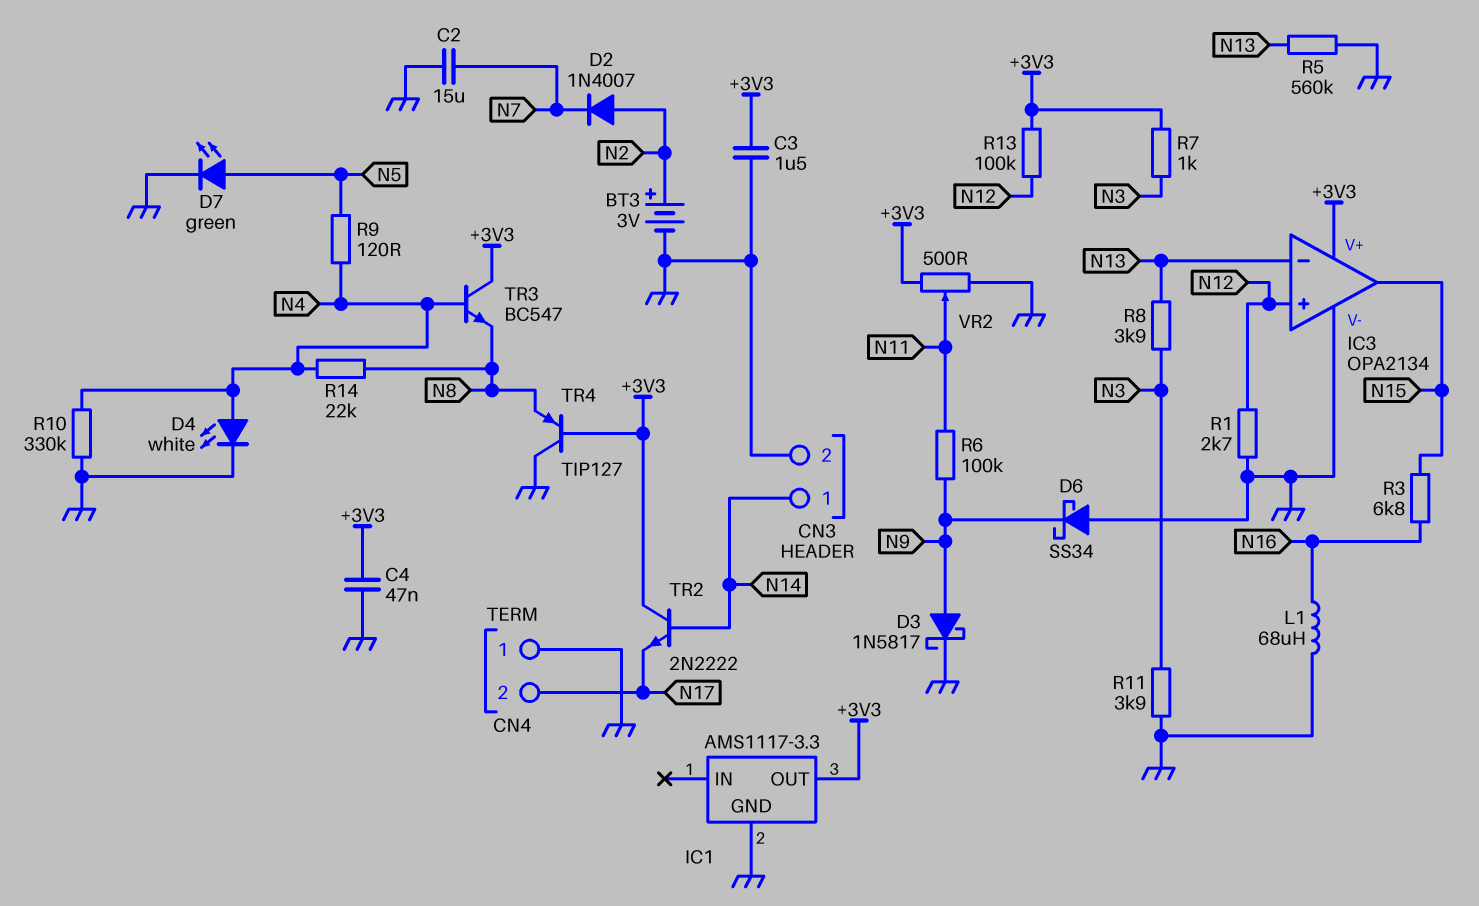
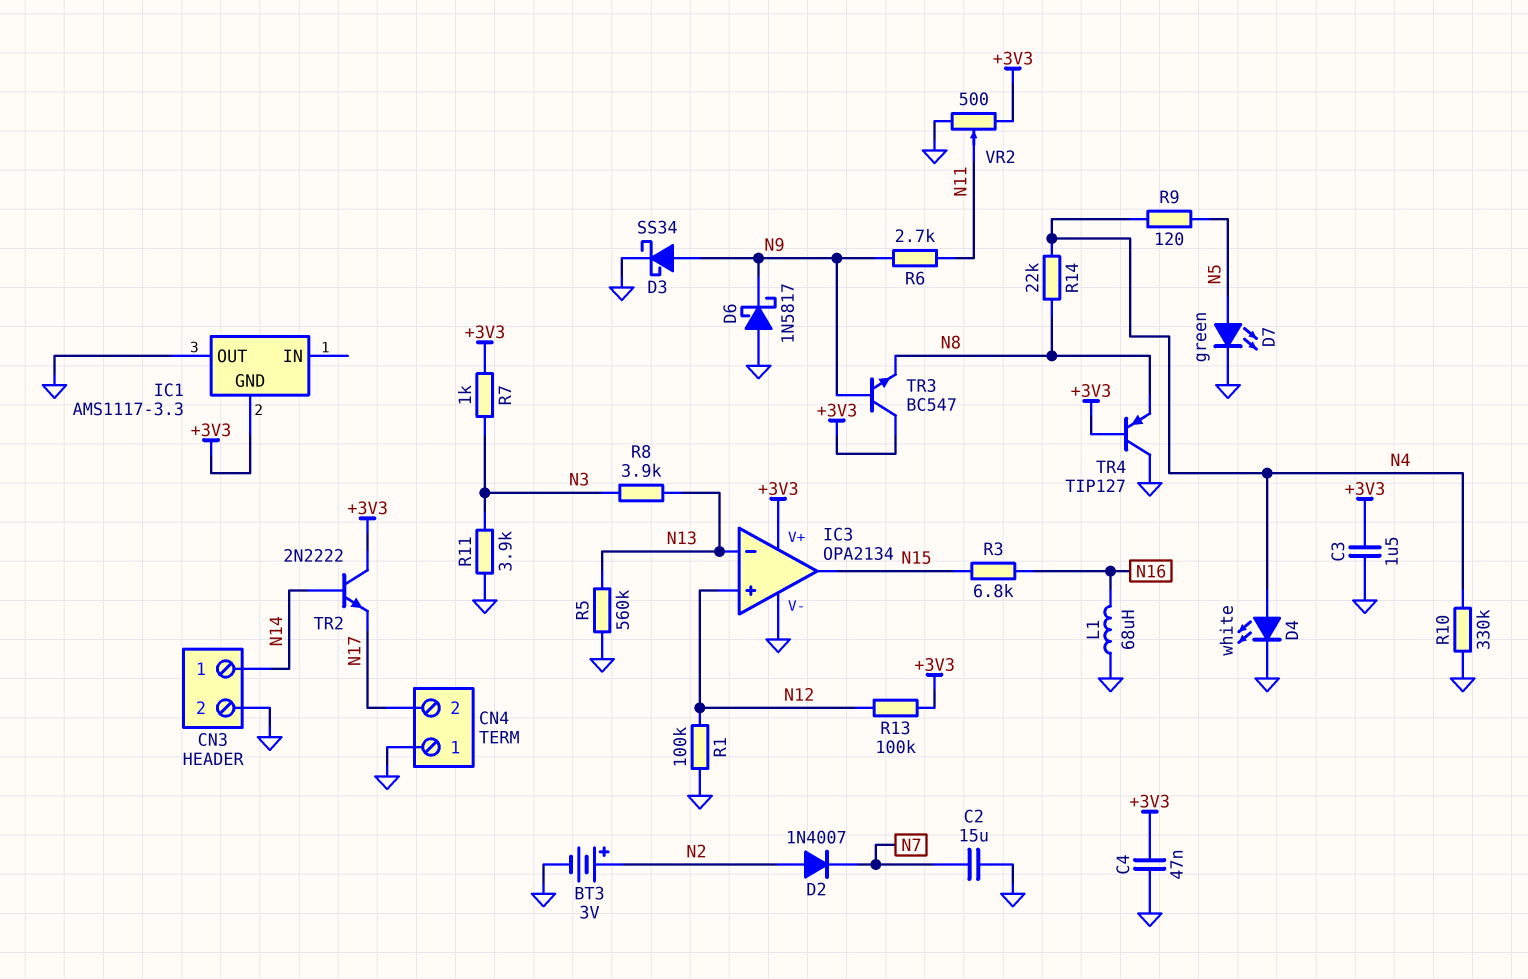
D3: schottky 1N5817 (A N9, K GND) -> schottky SS34 (A N9, K GND)
D6: schottky SS34 (A GND, K N9) -> schottky 1N5817 (A GND, K N9)
IC1 pin GND: GND -> +3V3
IC1 pin OUT: +3V3 -> GND
R1: 2.7k (GND, N12) -> 100k (GND, N12)
R6: 100k (N9, N11) -> 2.7k (N9, N11)
TR3: NPN BC547 (B N4, C +3V3, E N8) -> NPN BC547 (B N9, C +3V3, E N8)

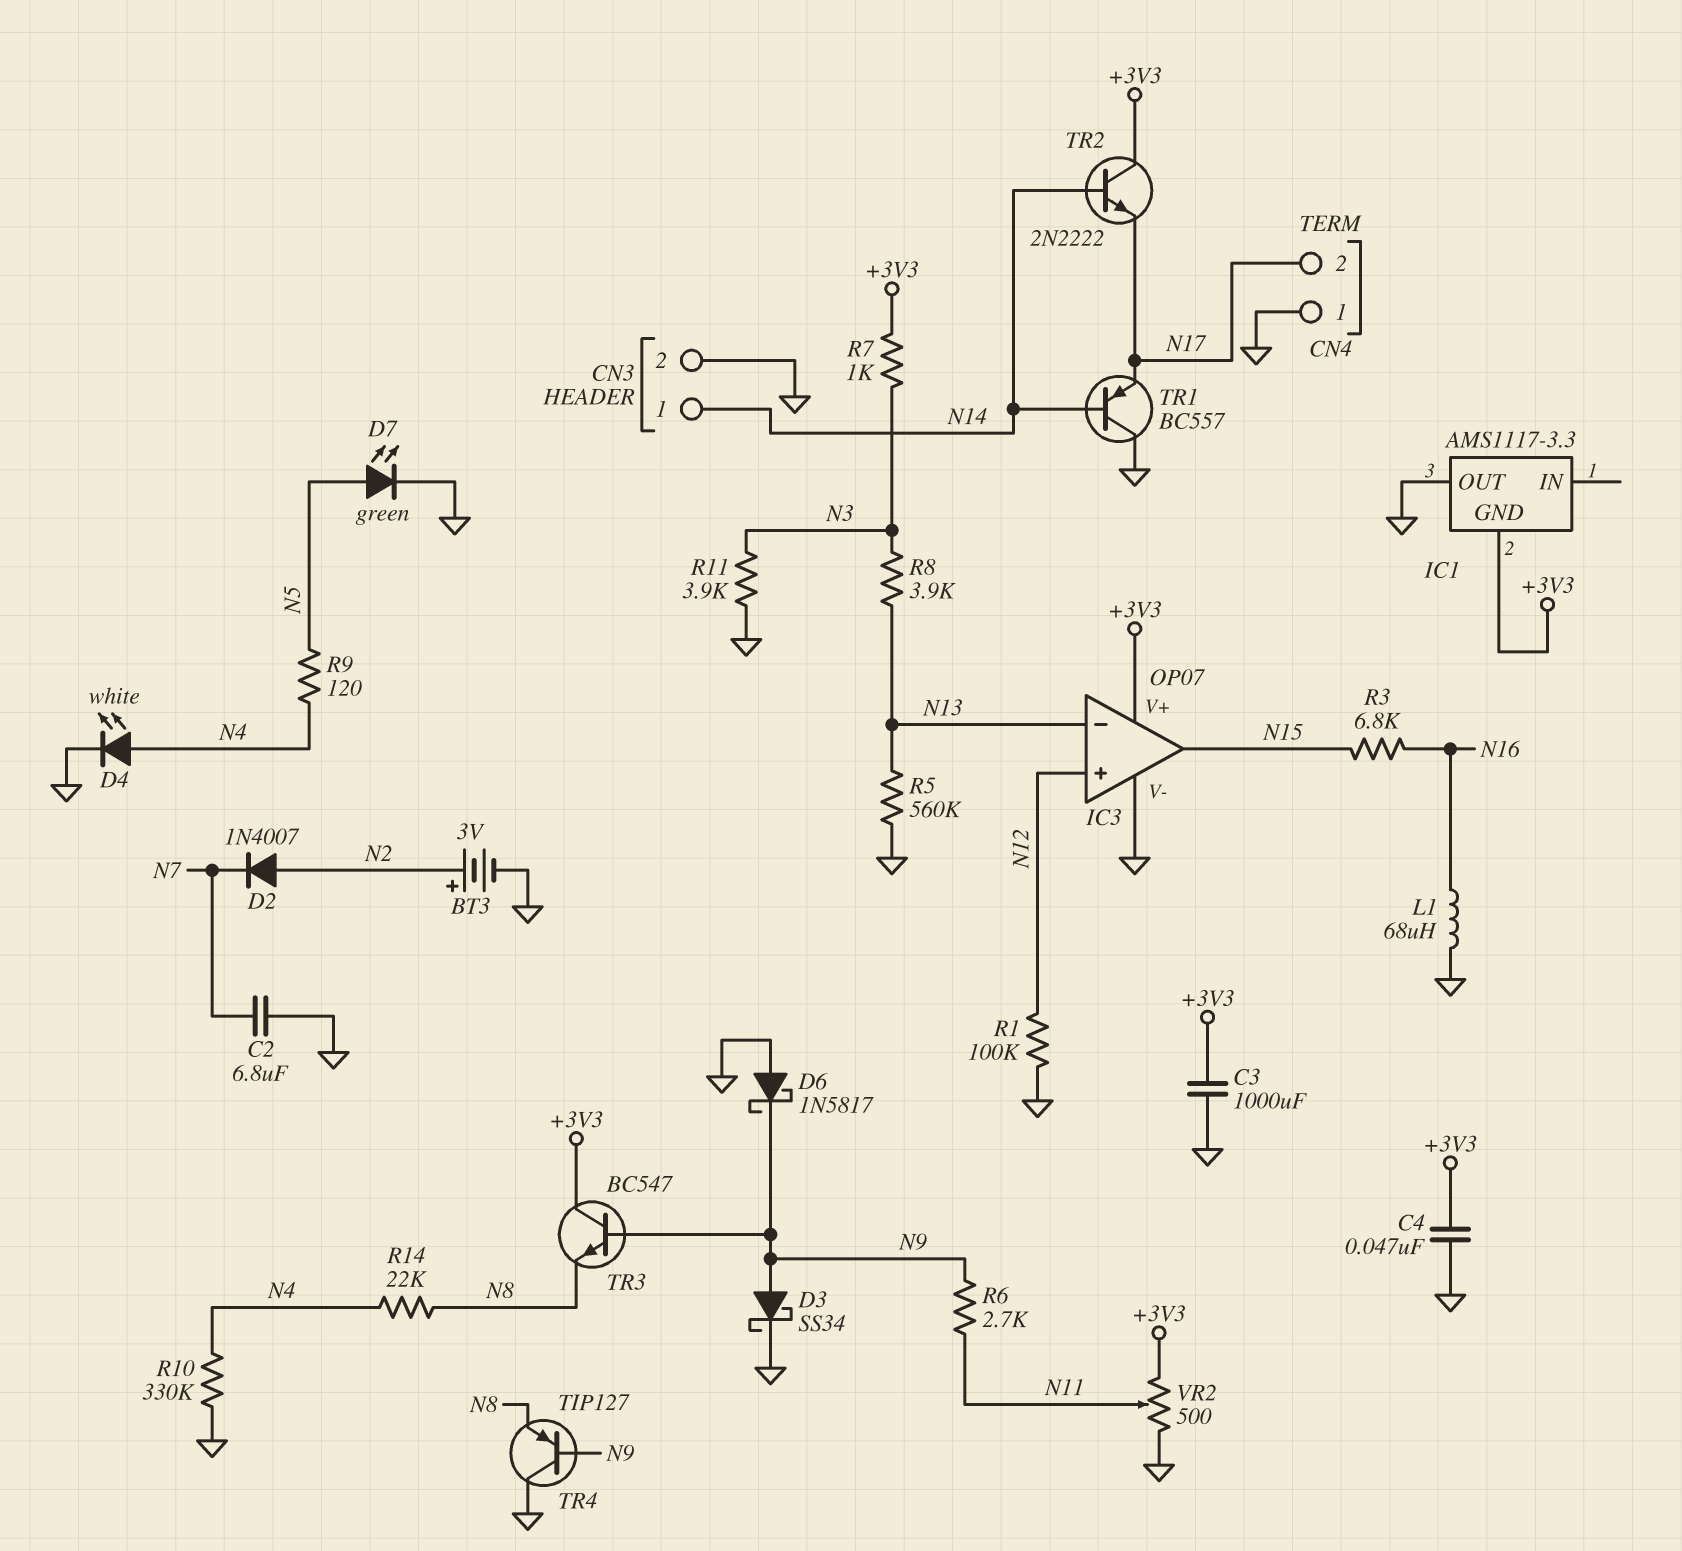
C2: 15uF (GND, N7) -> 6.8uF (GND, N7)
C3: 1.5uF (+3V3, GND) -> 1000uF (+3V3, GND)
IC3: OPA2134 -> OP07
R13: 100k (+3V3, N12) -> none
TR1: none -> PNP BC557 (B N14, C GND, E N17)
TR4: PNP TIP127 (B +3V3, C GND, E N8) -> PNP TIP127 (B N9, C GND, E N8)

